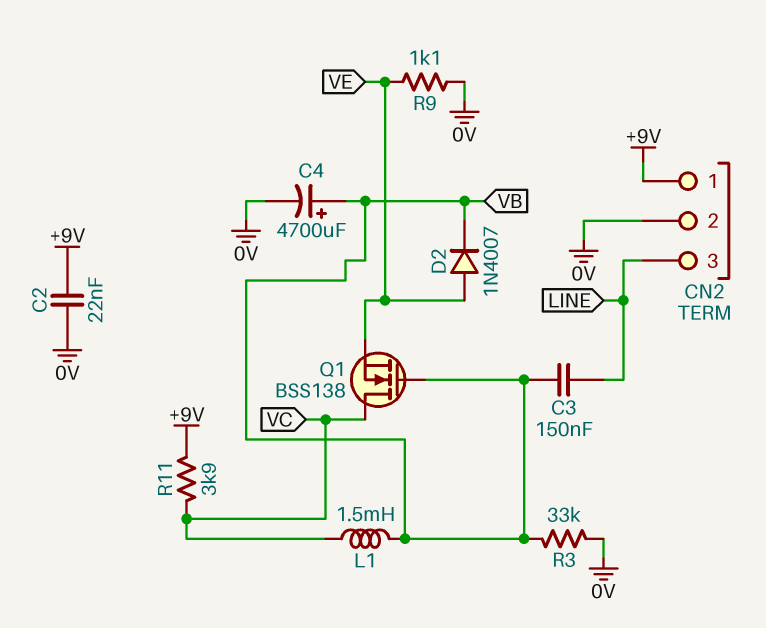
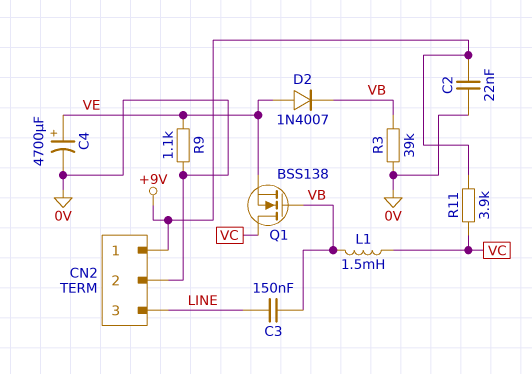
C4: 4700uF (plus VB, minus 0V) -> 4700uF (plus VE, minus 0V)
R3: 33k (0V, VB) -> 39k (0V, VB)

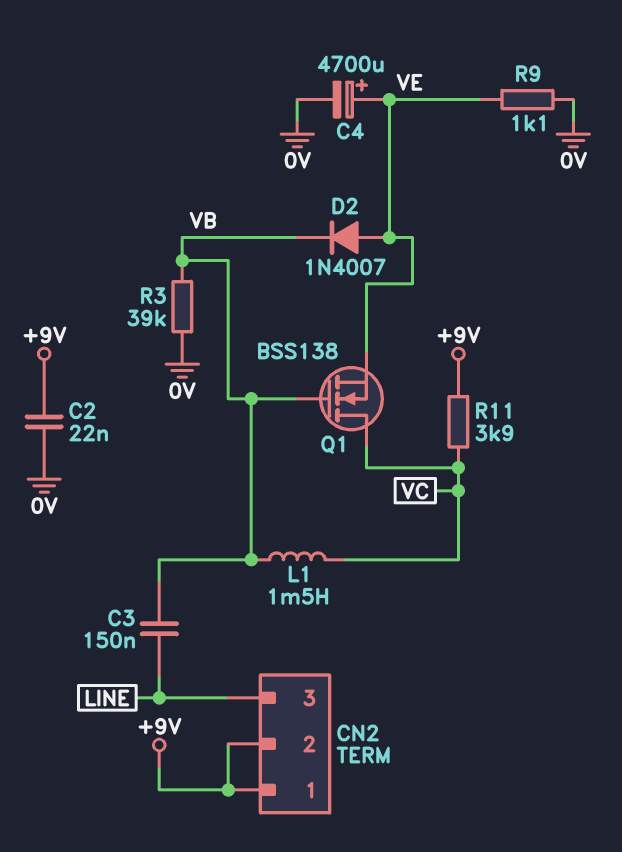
CN2 pin 2: 0V -> +9V

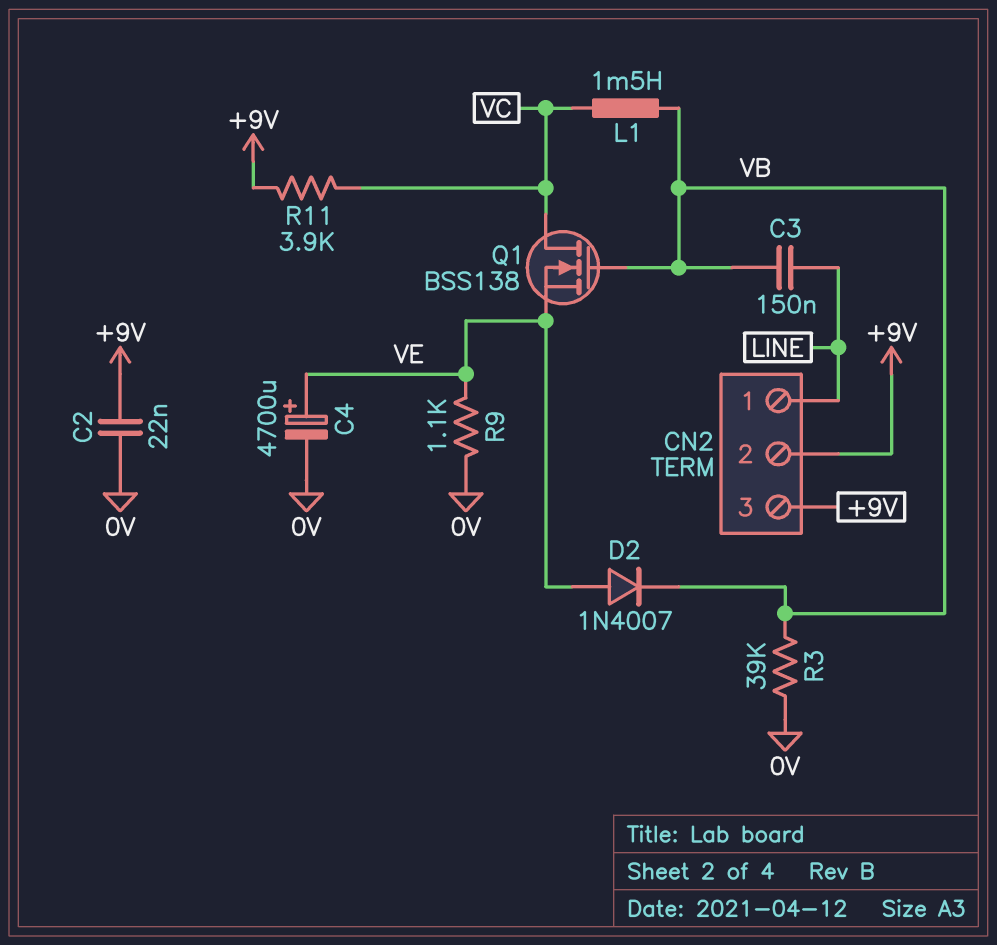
CN2 pin 1: +9V -> LINE
CN2 pin 3: LINE -> +9V

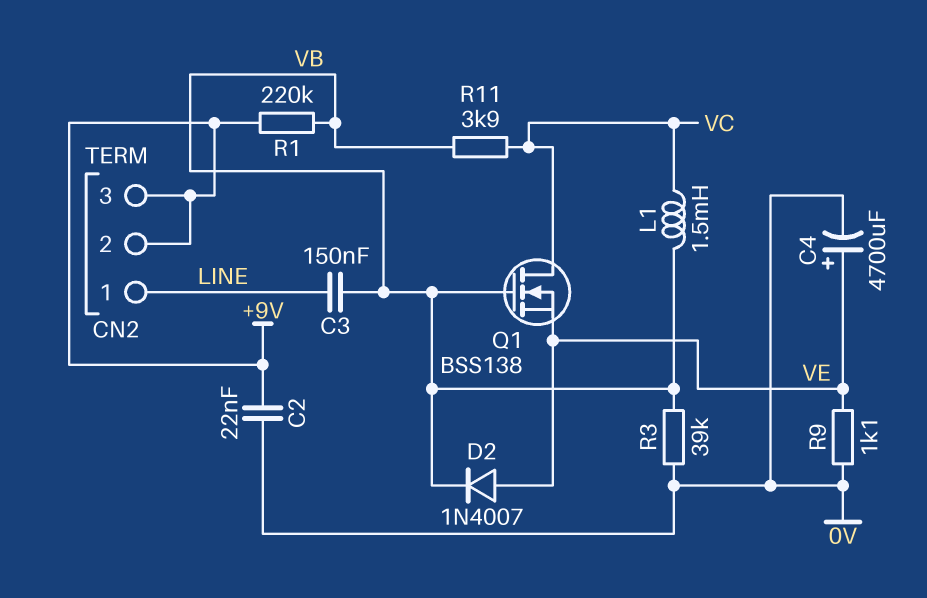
R1: none -> 220k (+9V, VB)
R11: 3.9k (+9V, VC) -> 3.9k (VB, VC)

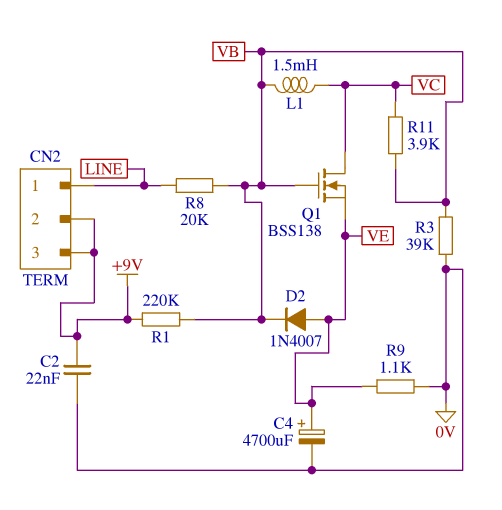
C3: 150nF (LINE, VB) -> none
R8: none -> 20k (LINE, VB)

